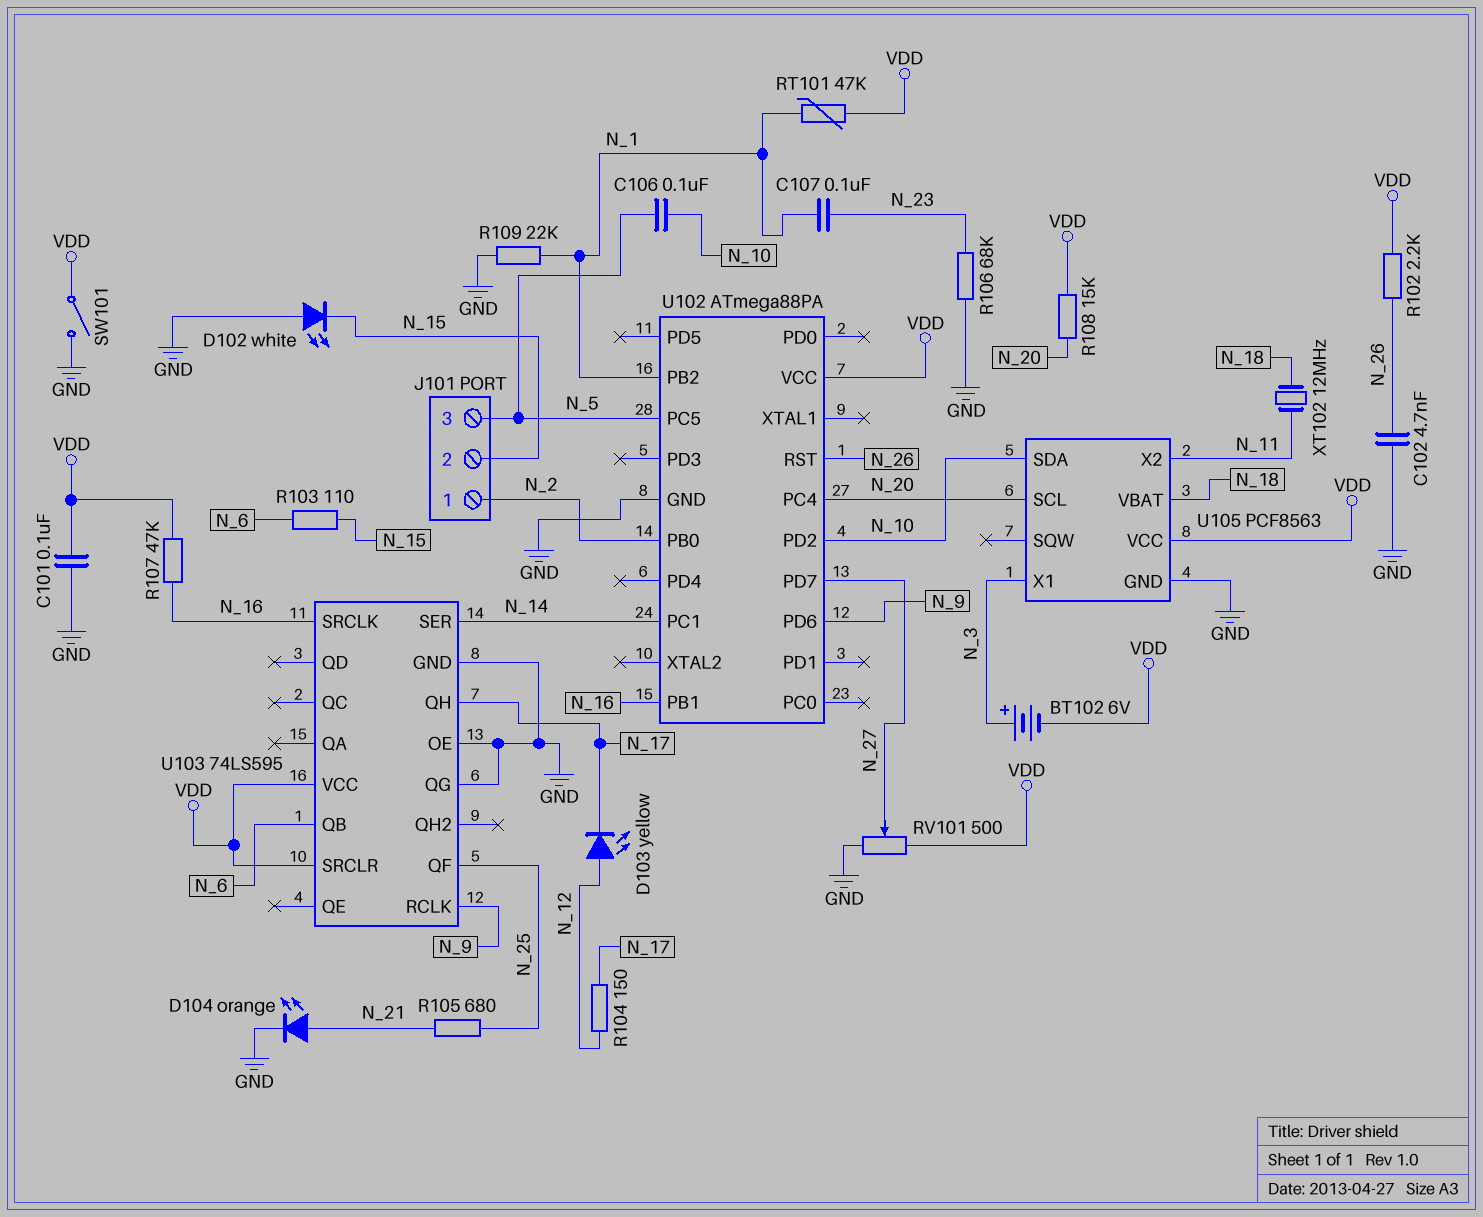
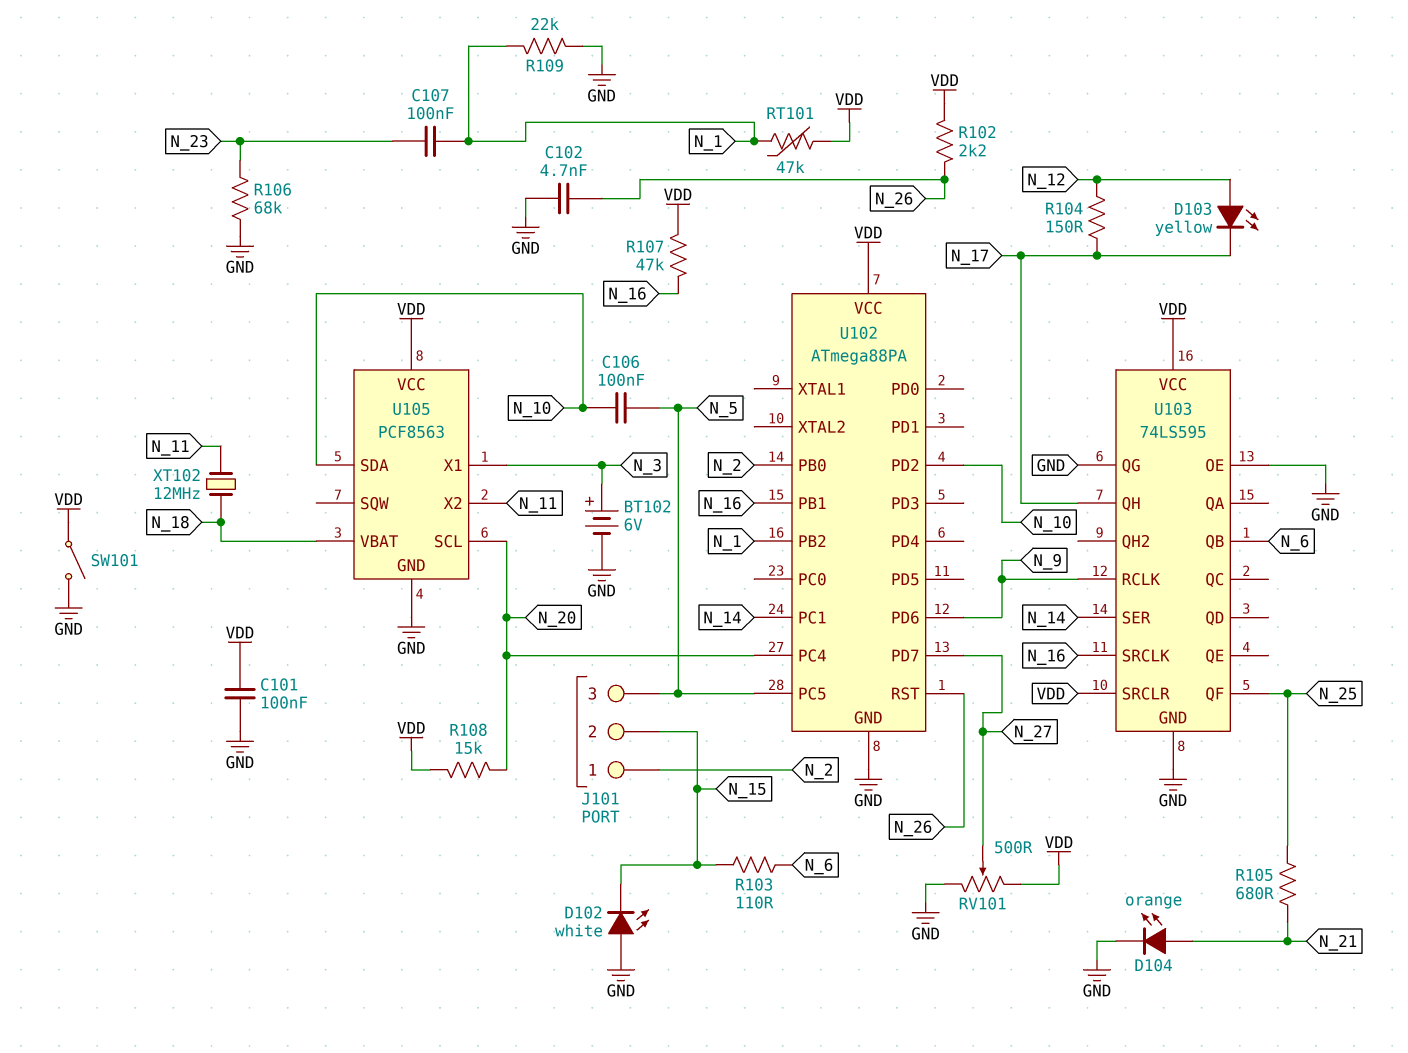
BT102: 6V (plus N_3, minus VDD) -> 6V (plus N_3, minus GND)

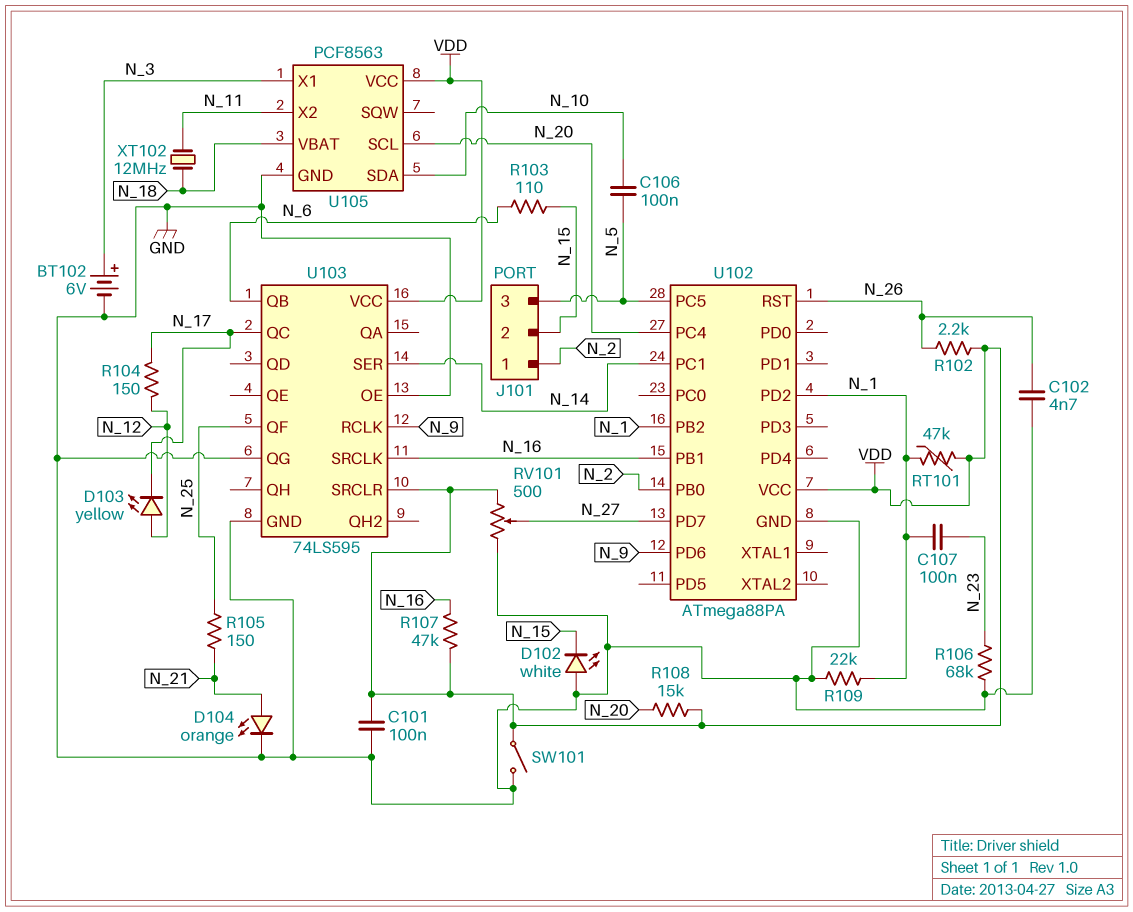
R105: 680 (N_21, N_25) -> 150 (N_21, N_25)
U102 pin PD2: N_10 -> N_1
U103 pin QC: none -> N_17
U103 pin QH: N_17 -> none

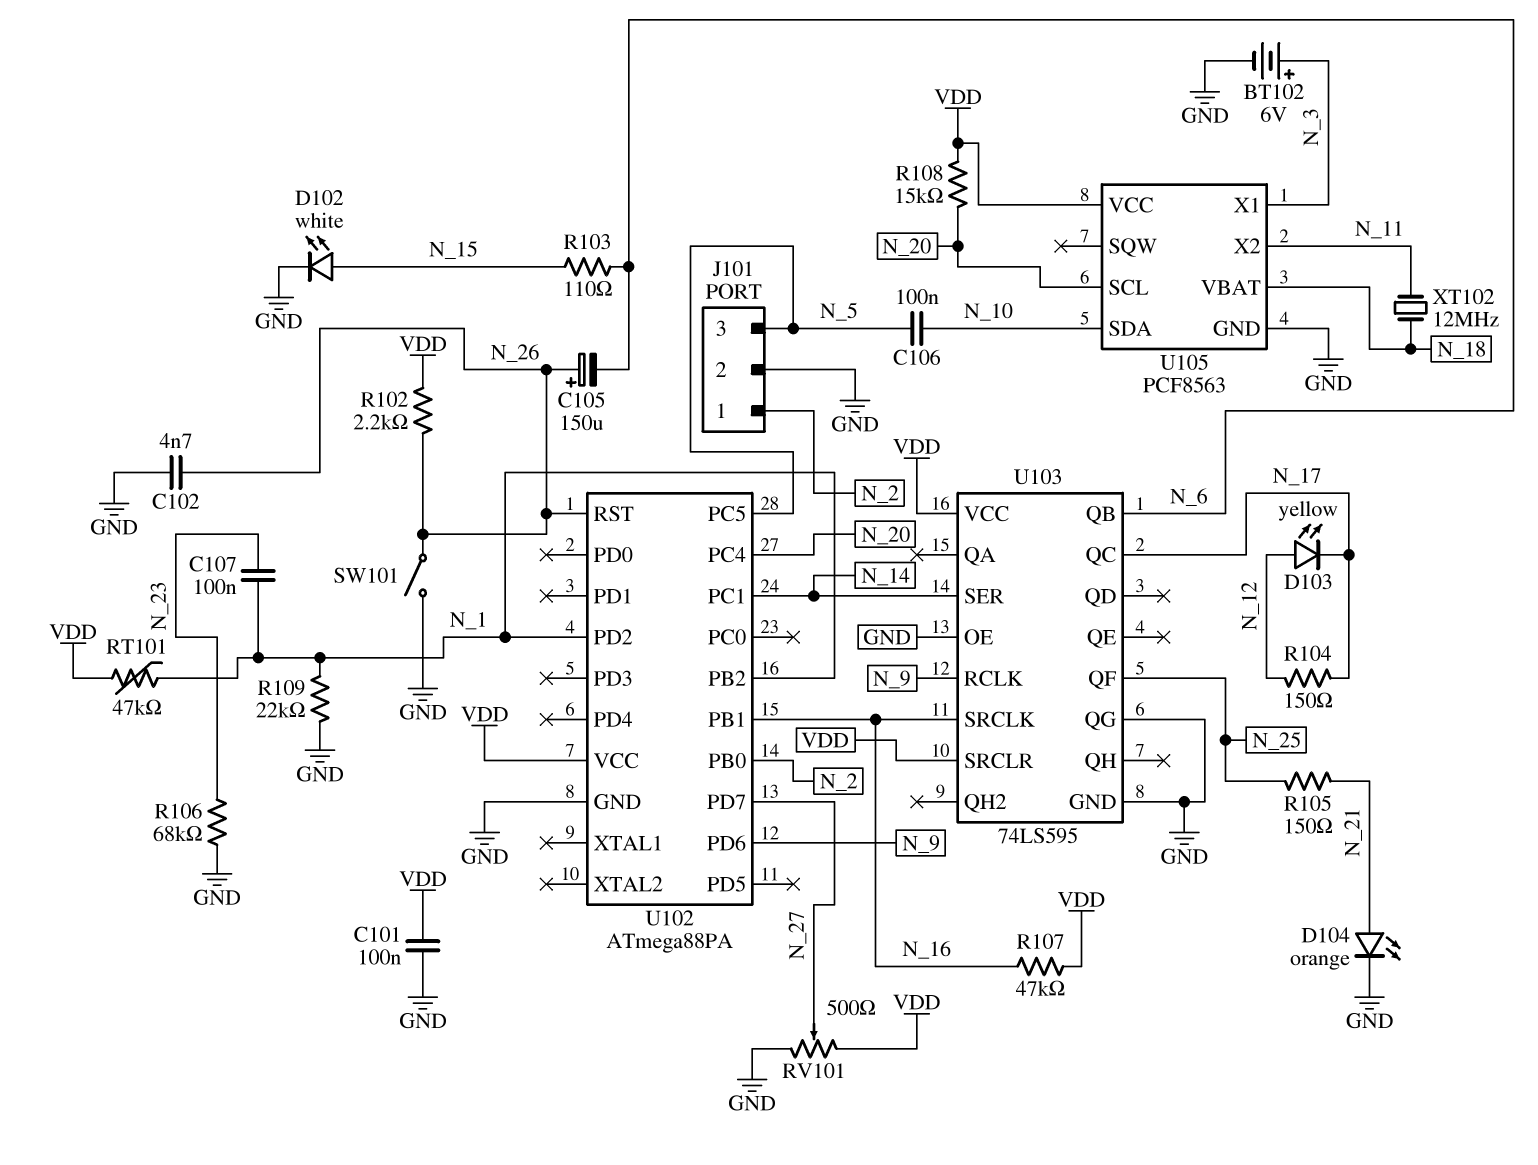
C105: none -> 150uF (plus N_26, minus N_6)
D102: LED white (A GND, K N_15) -> LED white (A N_15, K GND)
J101 pin 2: N_15 -> GND
SW101: switch (GND, VDD) -> switch (GND, N_26)

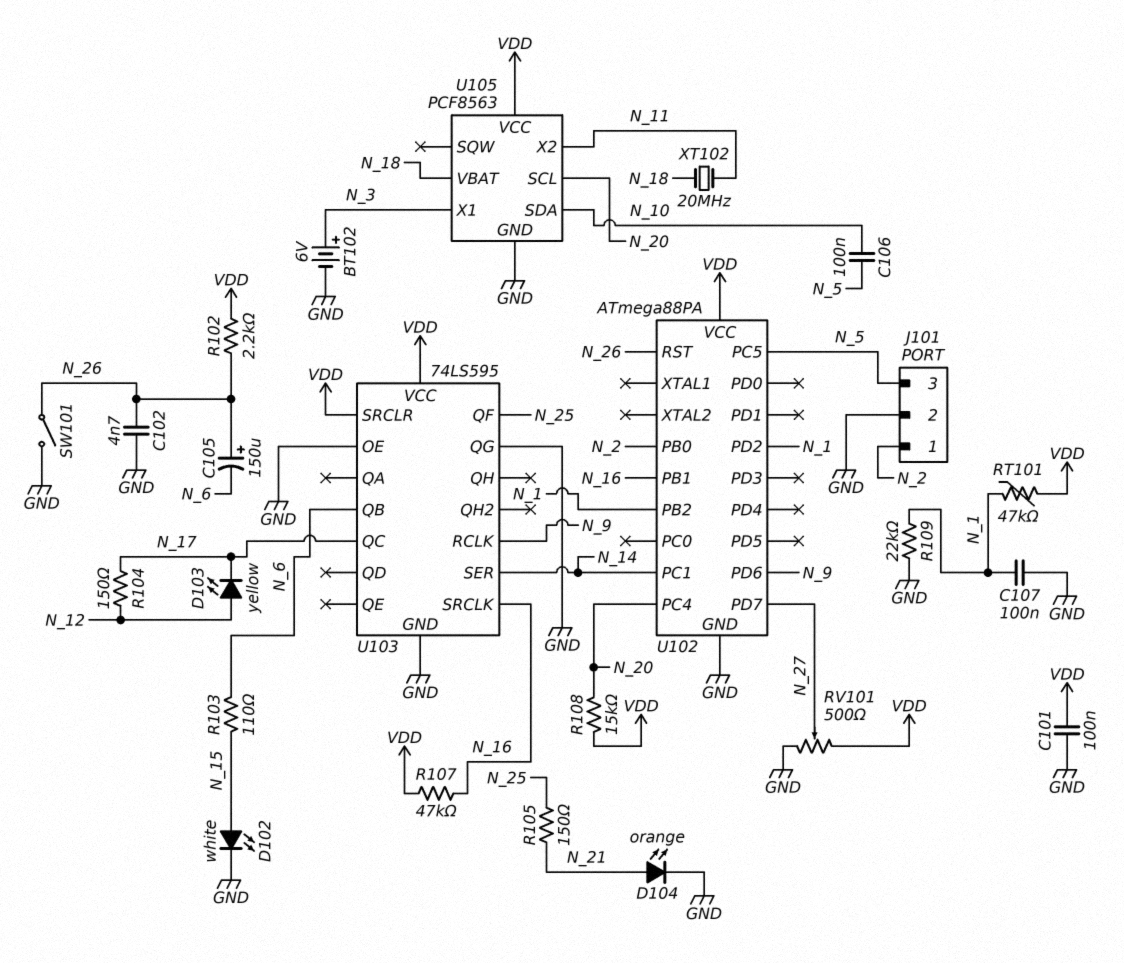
C107: 100nF (N_1, N_23) -> 100nF (GND, N_1)
R106: 68k (GND, N_23) -> none
XT102: 12MHz (N_11, N_18) -> 20MHz (N_11, N_18)

